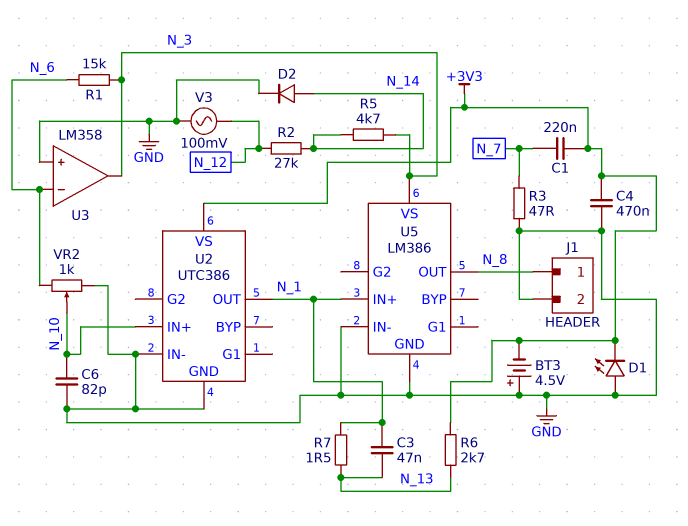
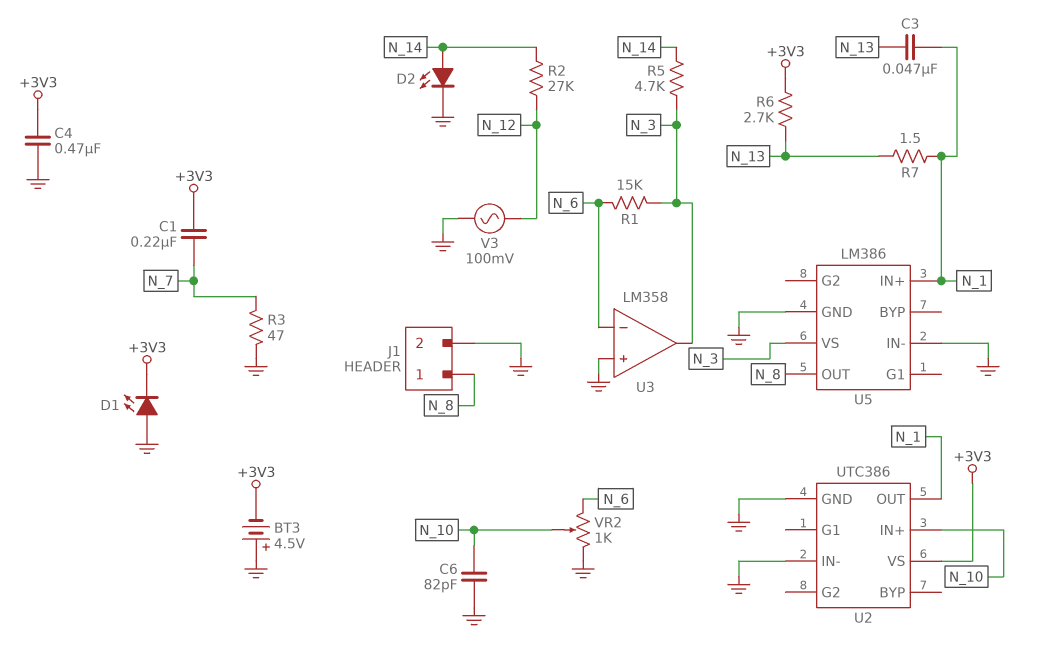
D2: diode (A N_14, K GND) -> LED (A N_14, K GND)

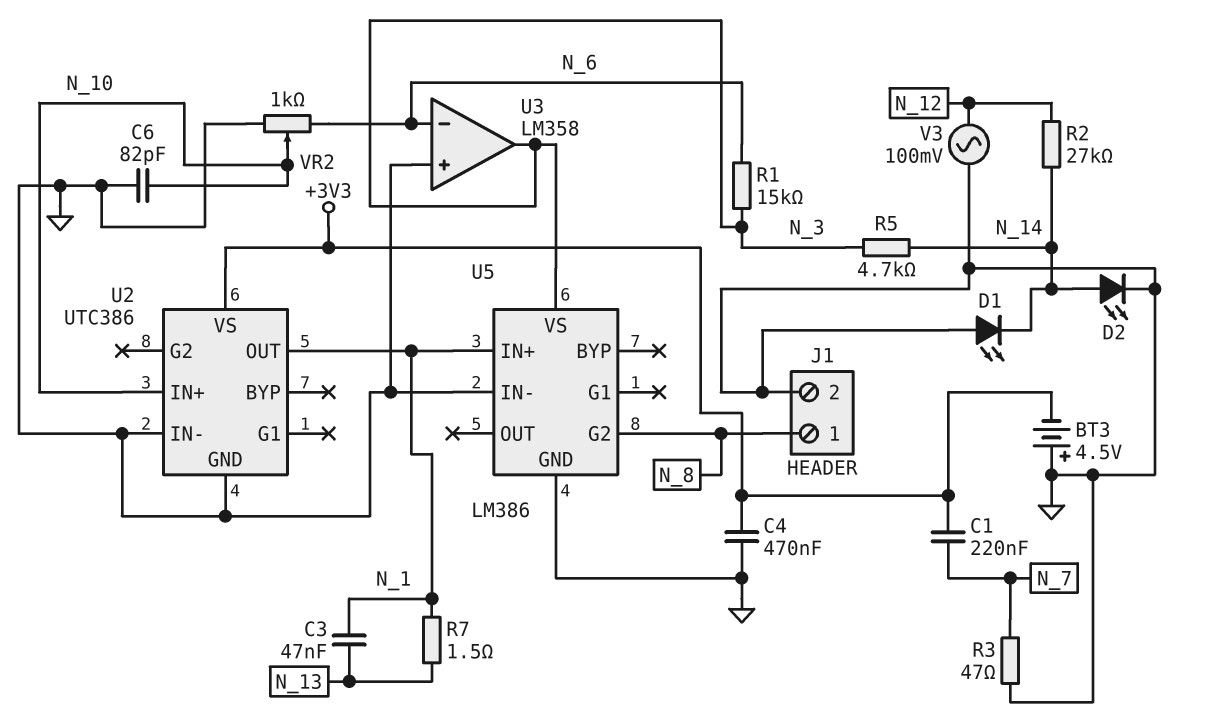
D1: LED (A GND, K +3V3) -> LED (A GND, K N_14)
R6: 2.7k (+3V3, N_13) -> none
U5 pin G2: none -> N_8
U5 pin OUT: N_8 -> none

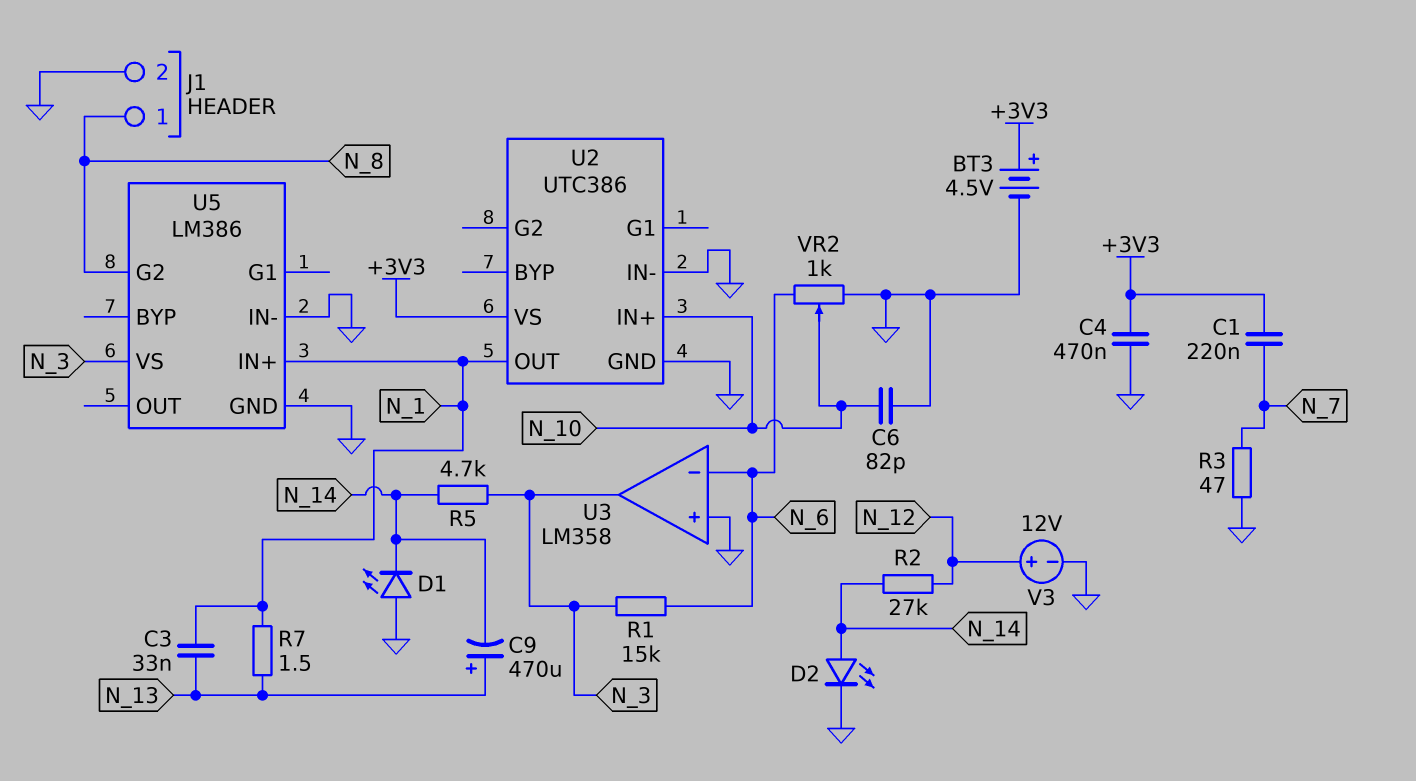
BT3: 4.5V (plus GND, minus +3V3) -> 4.5V (plus +3V3, minus GND)
C3: 47nF (N_1, N_13) -> 33nF (N_1, N_13)
C9: none -> 470uF (plus N_13, minus N_14)
V3: AC 100mV (GND, N_12) -> 12V (plus N_12, minus GND)

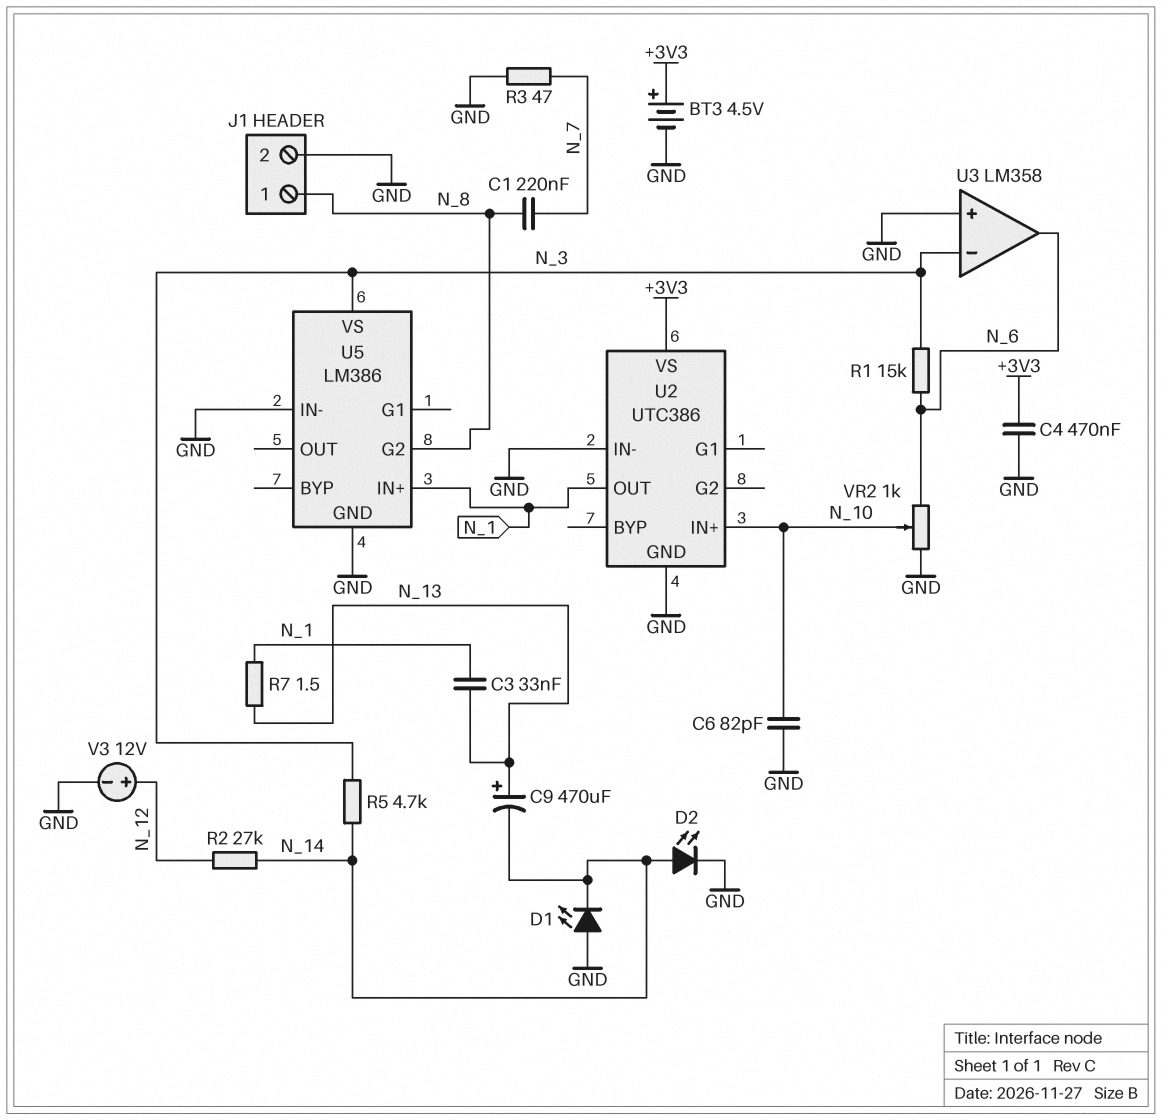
C1: 220nF (+3V3, N_7) -> 220nF (N_7, N_8)
U3 pin in-: N_6 -> N_3
U3 pin out: N_3 -> N_6

